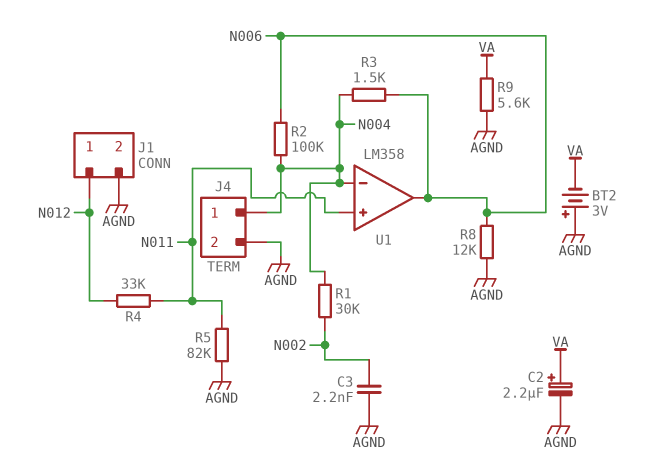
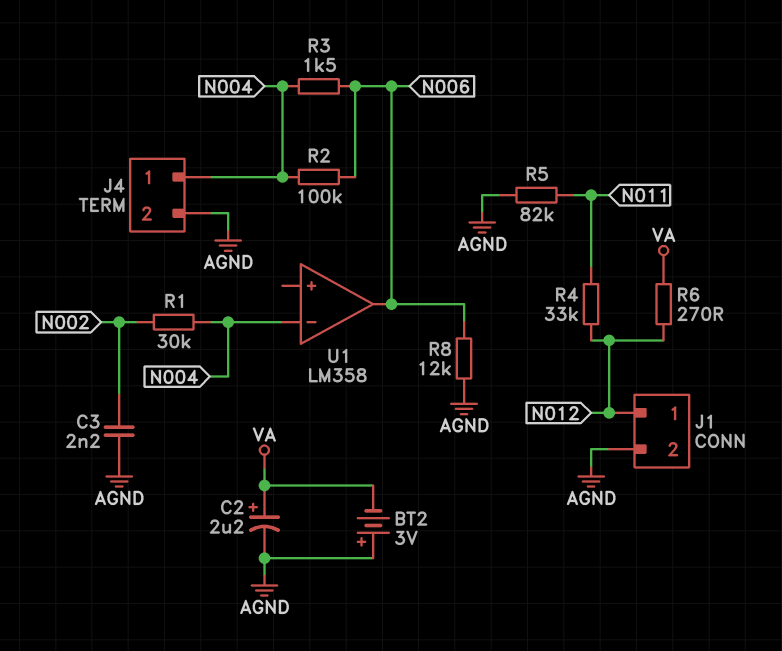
R6: none -> 270 (N012, VA)
R9: 5.6k (AGND, VA) -> none
U1 pin in+: N011 -> none

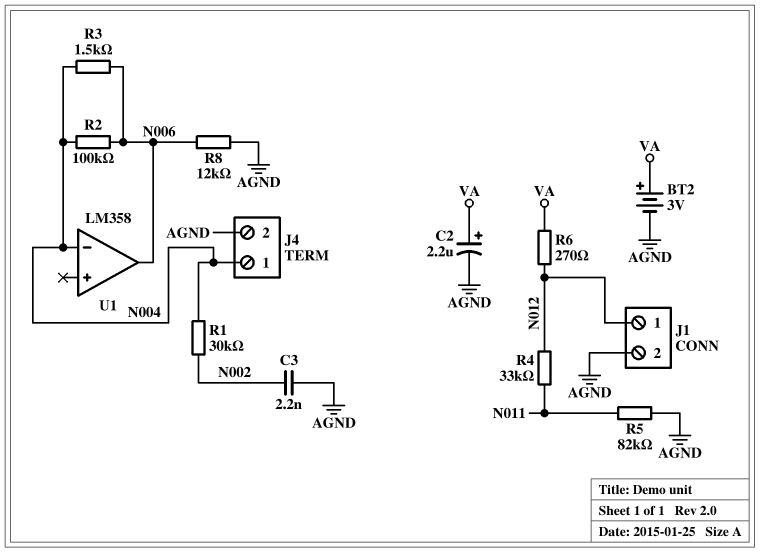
BT2: 3V (plus AGND, minus VA) -> 3V (plus VA, minus AGND)

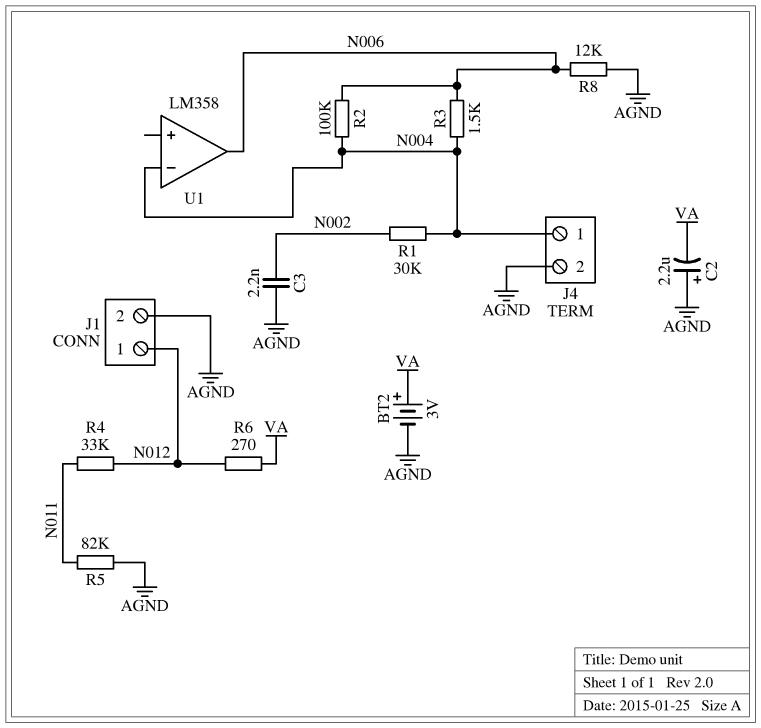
C2: 2.2uF (plus VA, minus AGND) -> 2.2uF (plus AGND, minus VA)

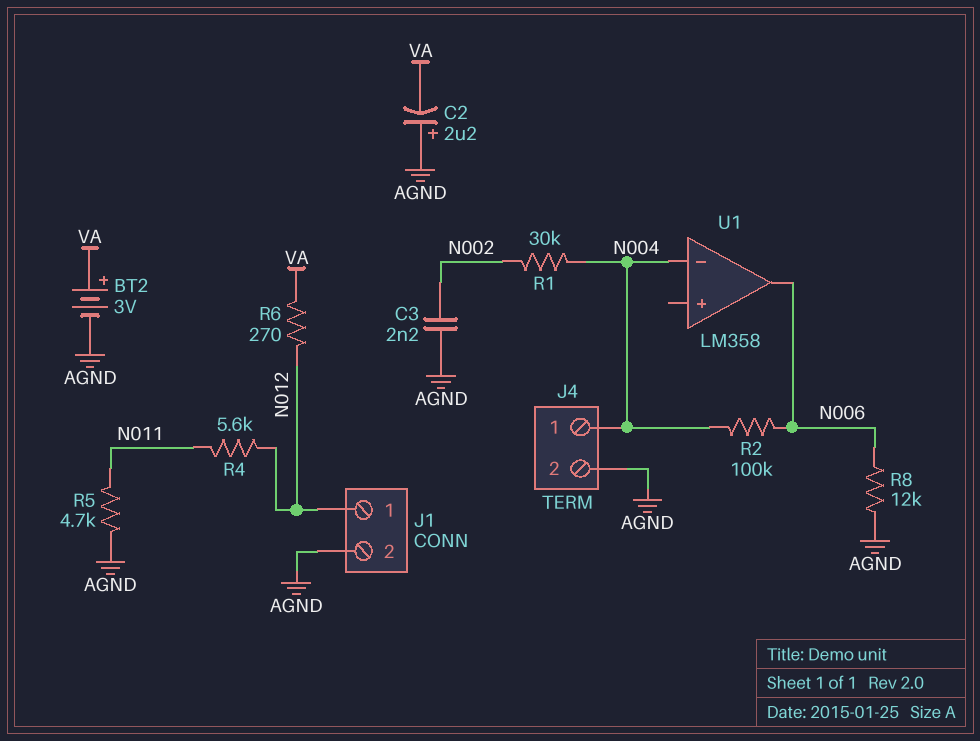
R3: 1.5k (N004, N006) -> none
R4: 33k (N011, N012) -> 5.6k (N011, N012)
R5: 82k (AGND, N011) -> 4.7k (AGND, N011)

